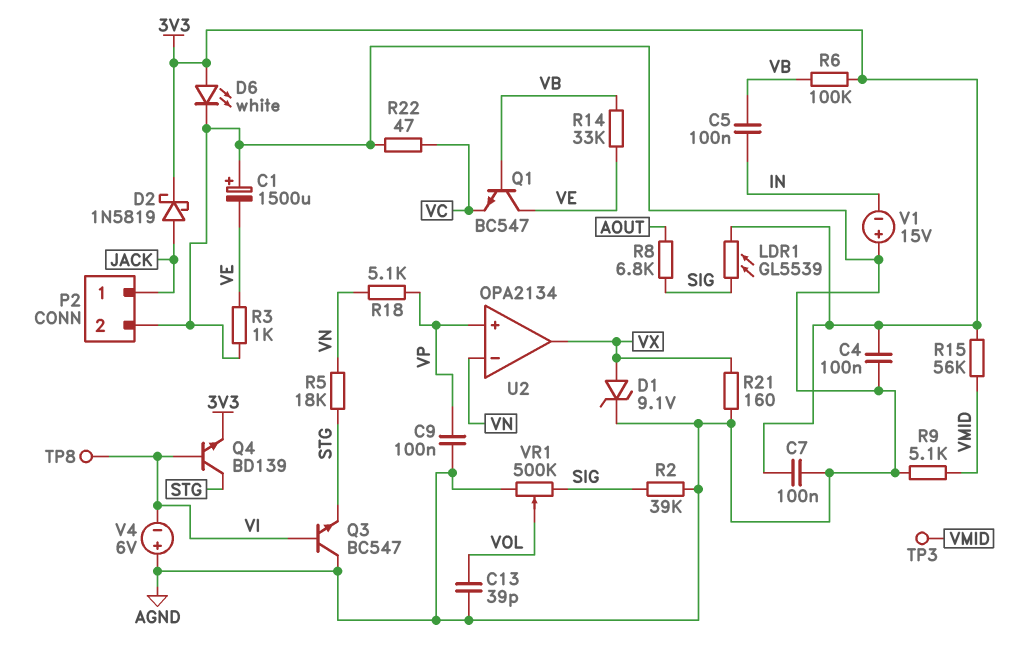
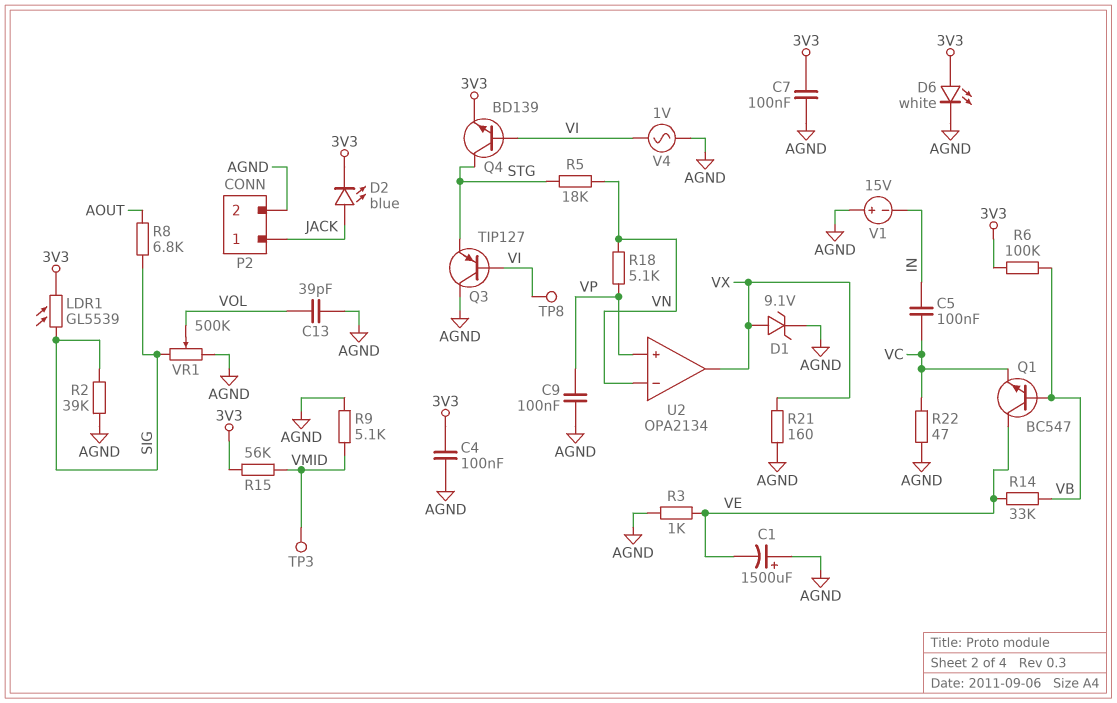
C5: 100nF (IN, VB) -> 100nF (IN, VC)
D2: schottky 1N5819 (A JACK, K 3V3) -> LED blue (A JACK, K 3V3)
Q3: NPN BC547 (B VI, C AGND, E STG) -> PNP TIP127 (B VI, C AGND, E STG)
V4: 6V (plus AGND, minus VI) -> AC 1V (AGND, VI)

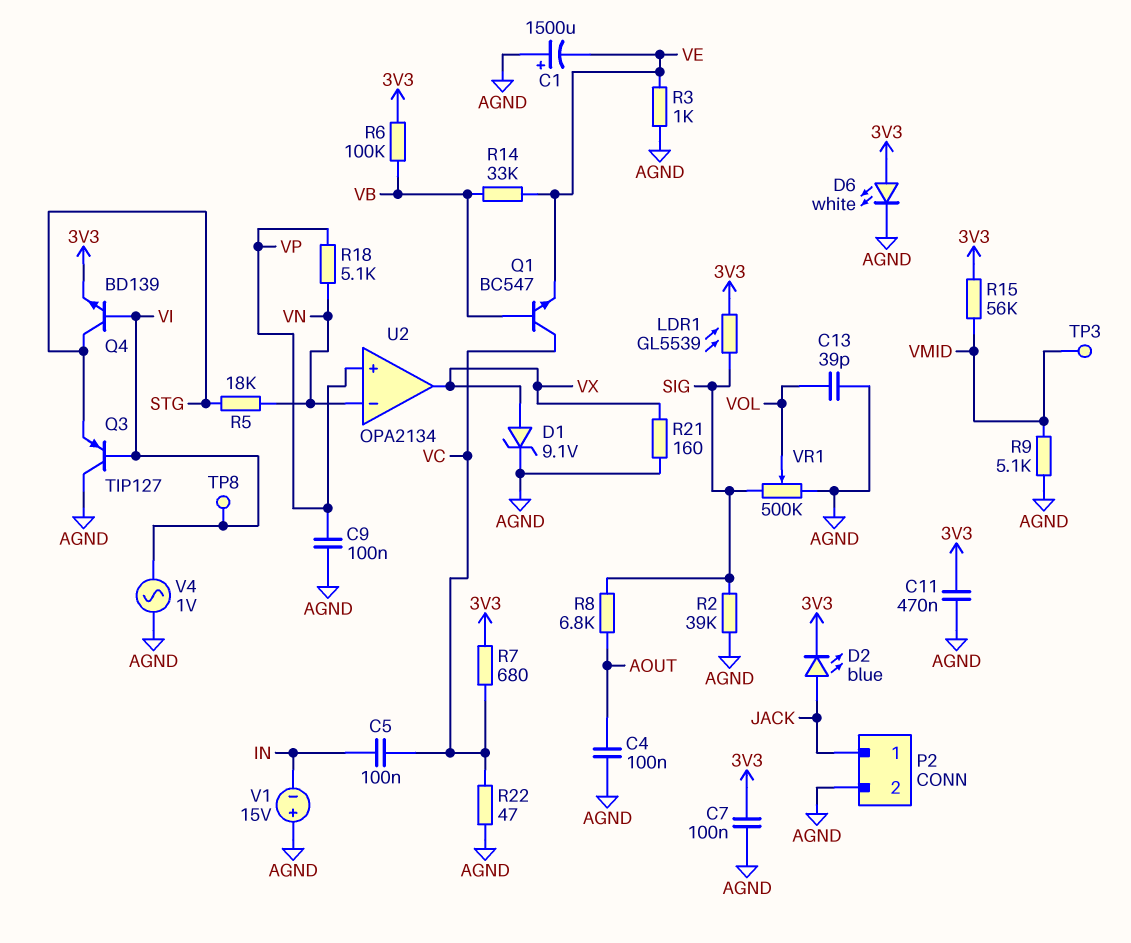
C4: 100nF (3V3, AGND) -> 100nF (AGND, AOUT)
C11: none -> 470nF (3V3, AGND)
Q1: NPN BC547 (B VB, C VE, E VC) -> NPN BC547 (B VB, C VC, E VE)
R7: none -> 680 (3V3, VC)

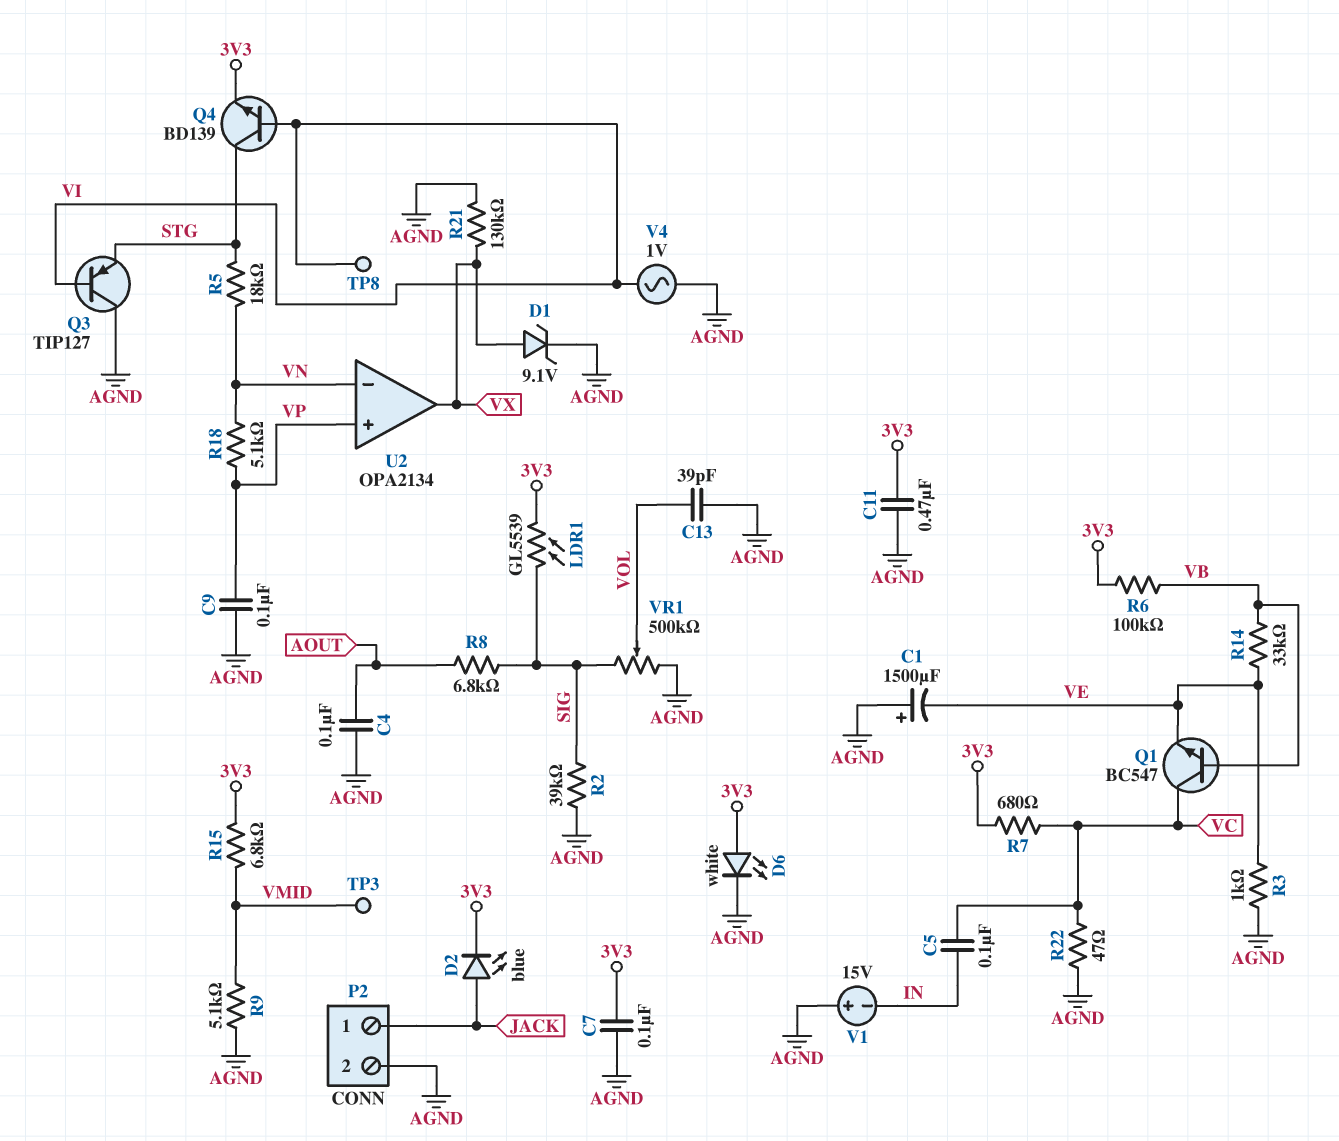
R15: 56k (3V3, VMID) -> 6.8k (3V3, VMID)
R21: 160 (AGND, VX) -> 130k (AGND, VX)

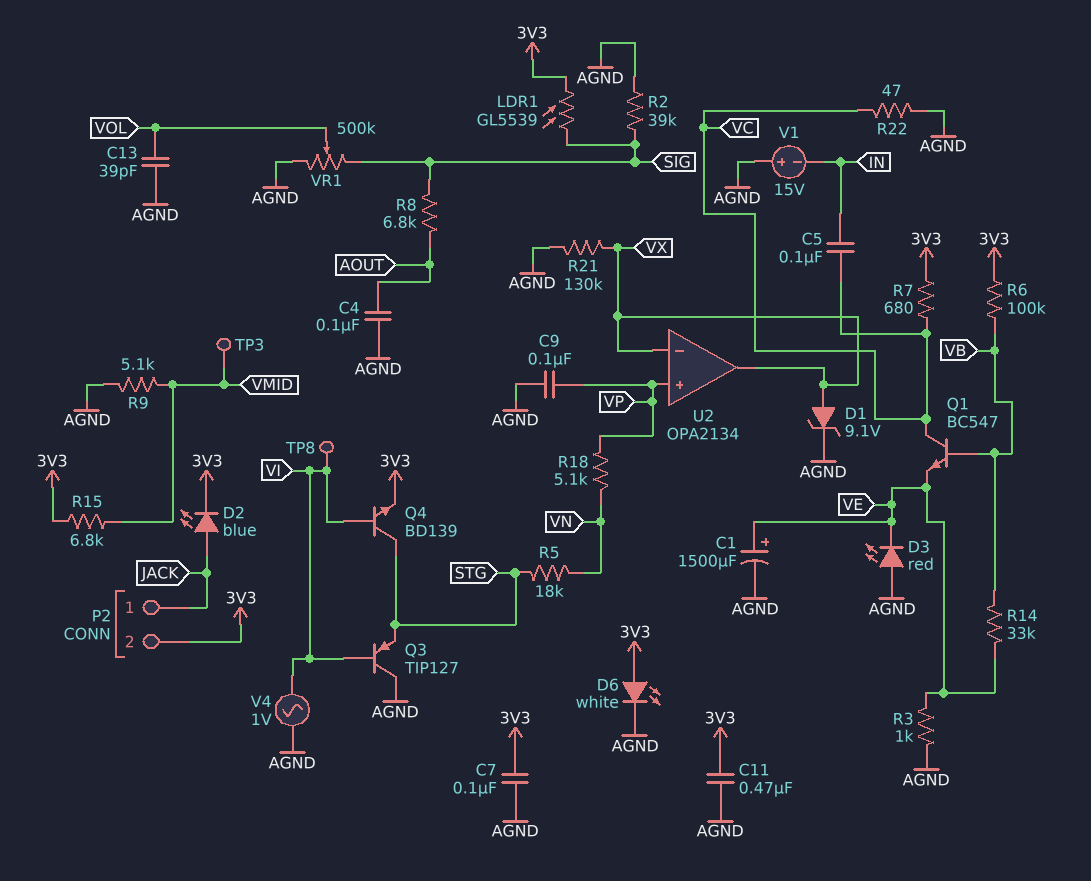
C1: 1500uF (plus AGND, minus VE) -> 1500uF (plus VE, minus AGND)
D3: none -> LED red (A AGND, K VE)
P2 pin 2: AGND -> 3V3
U2 pin in-: VN -> VX

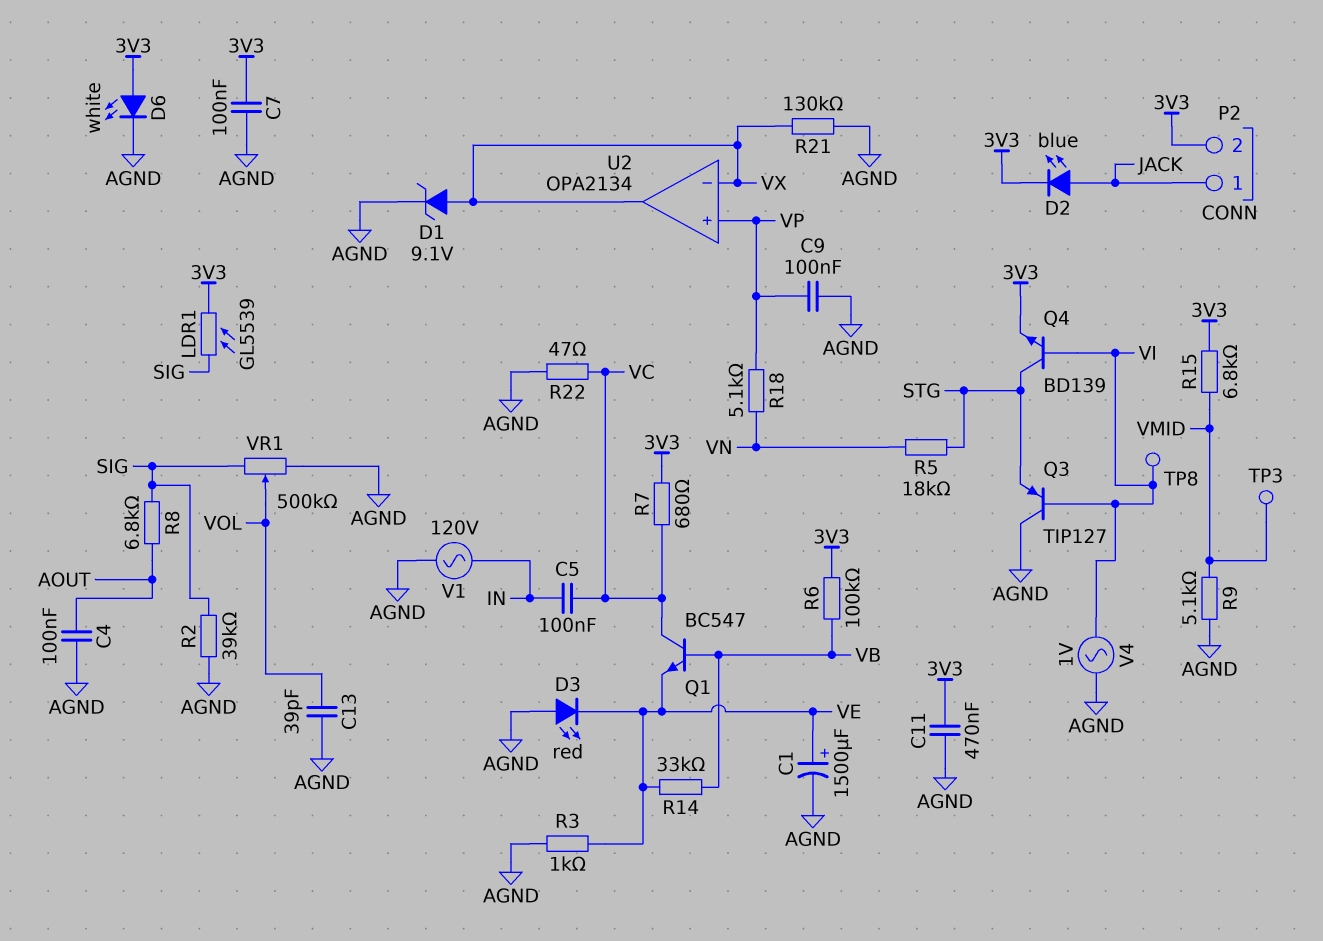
V1: 15V (plus AGND, minus IN) -> AC 120V (AGND, IN)

